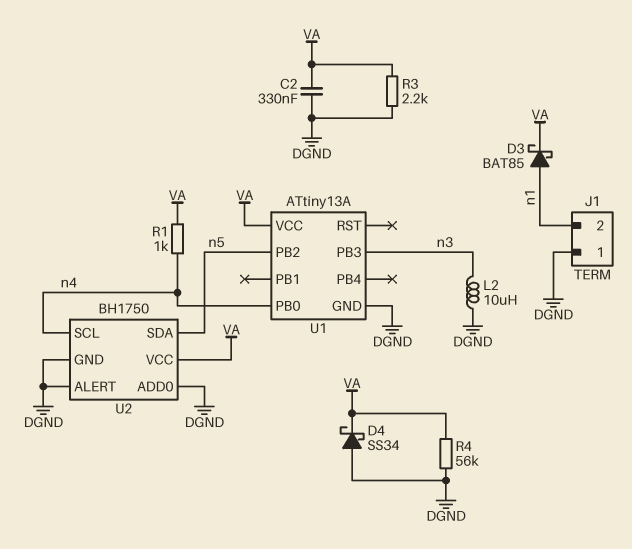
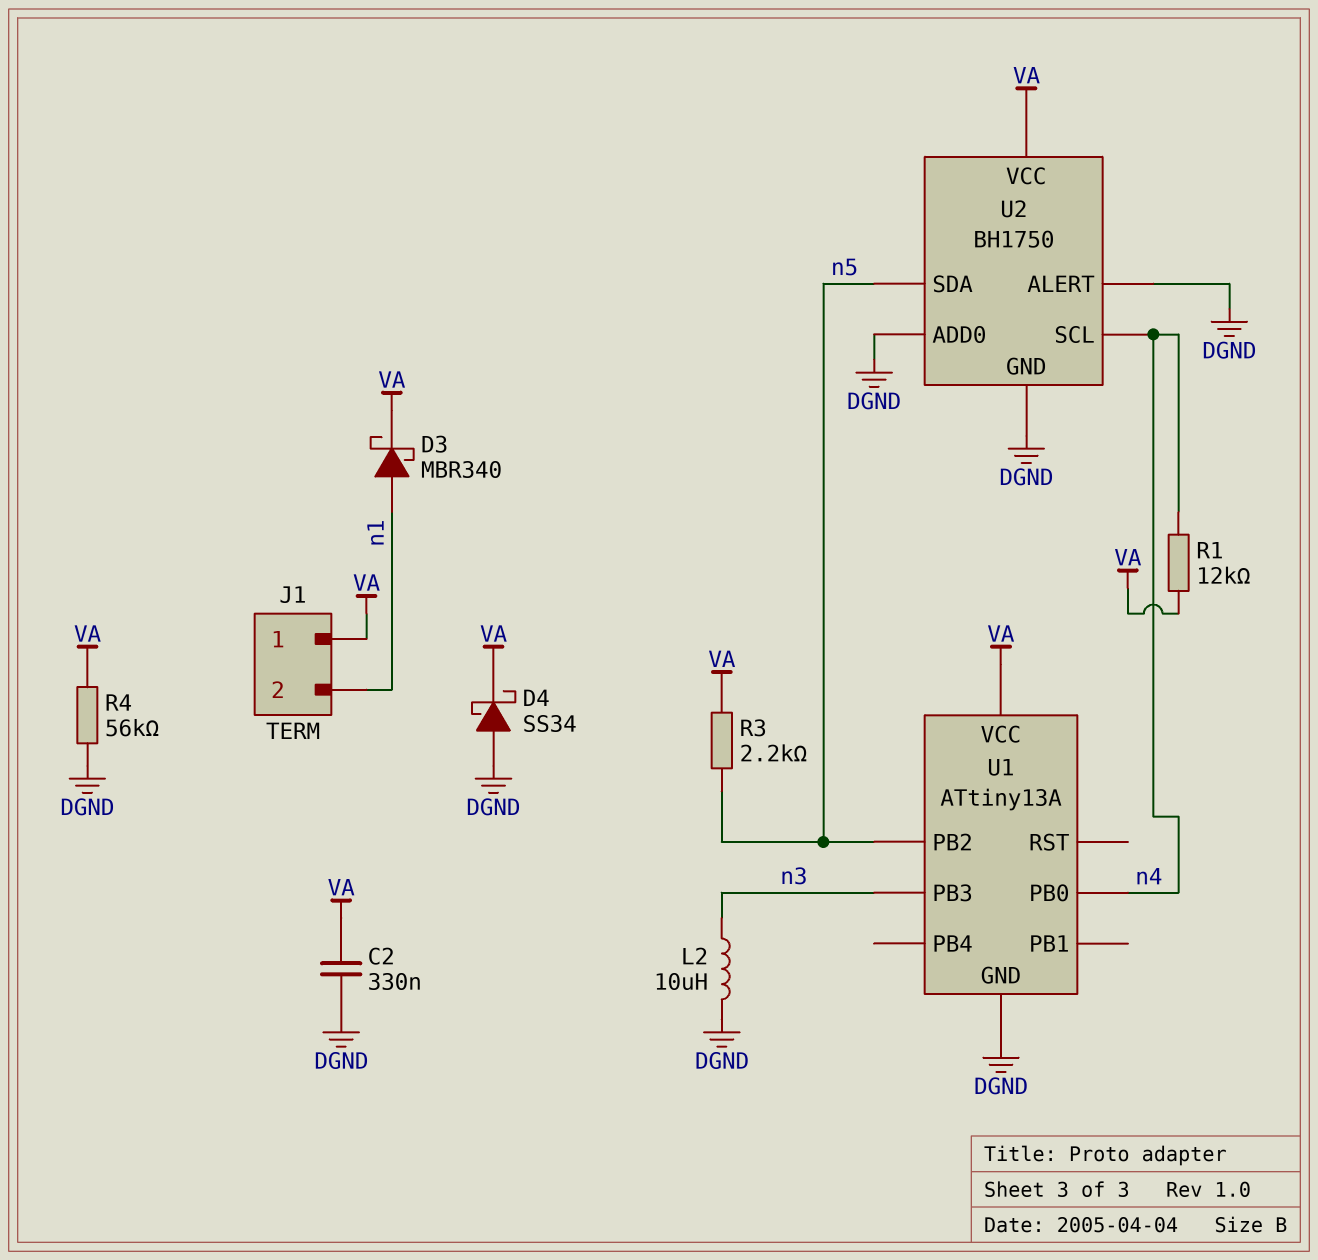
D3: schottky BAT85 (A n1, K VA) -> schottky MBR340 (A n1, K VA)
J1 pin 1: DGND -> VA
R1: 1k (VA, n4) -> 12k (VA, n4)
R3: 2.2k (DGND, VA) -> 2.2k (VA, n5)

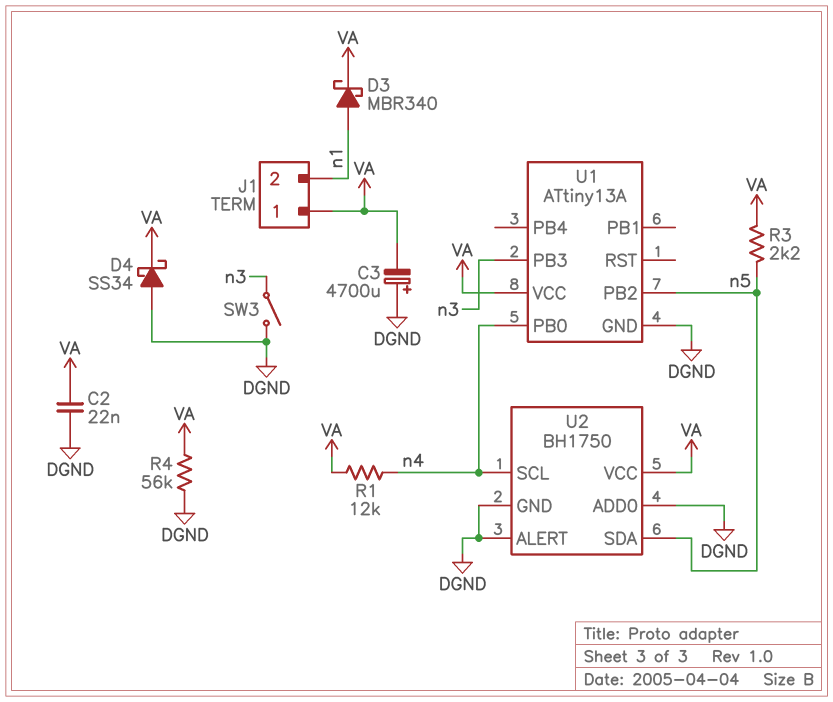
C2: 330nF (DGND, VA) -> 22nF (DGND, VA)
C3: none -> 4700uF (plus DGND, minus VA)
L2: 10uH (DGND, n3) -> none
SW3: none -> switch (DGND, n3)

